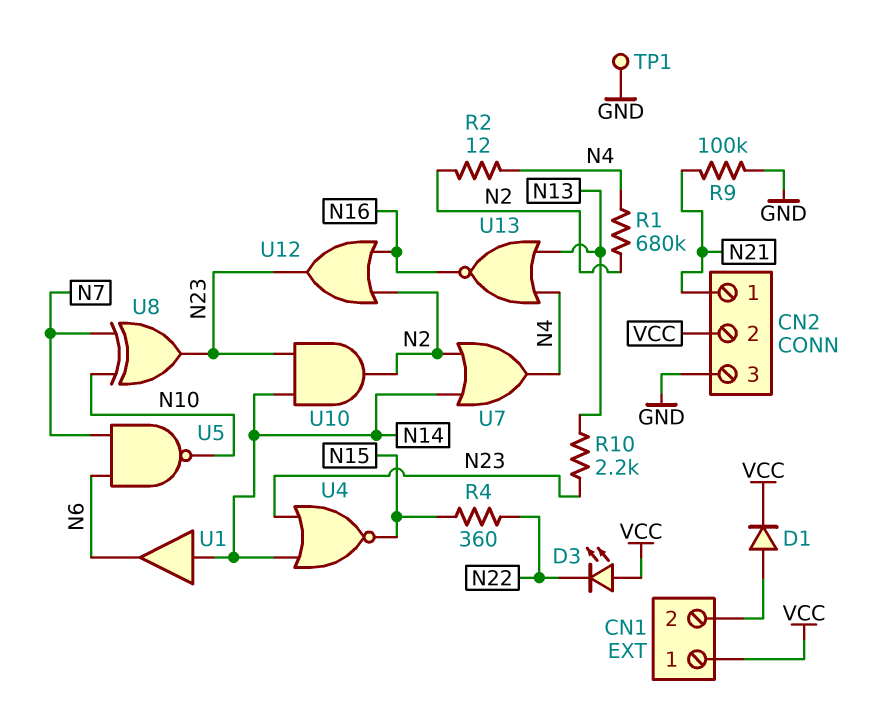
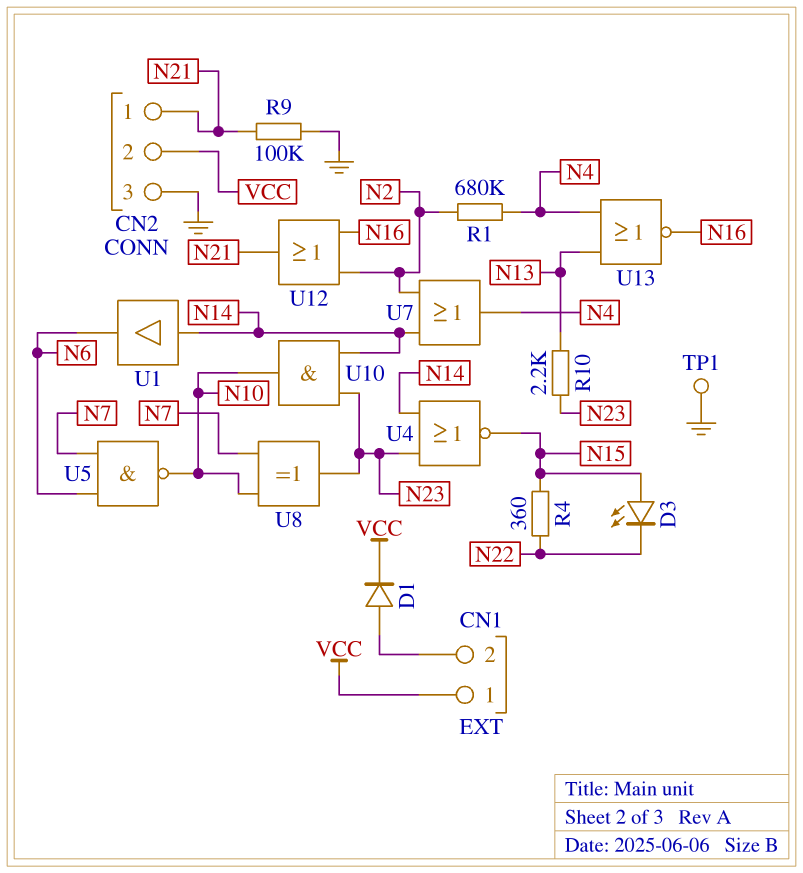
D3: LED (A VCC, K N22) -> LED (A N15, K N22)
R2: 12 (N2, N4) -> none
U10: AND (in N14, in N23, out N2) -> AND (in N14, in N23, out N10)
U12: OR (in N2, in N16, out N23) -> OR (in N2, in N16, out N21)

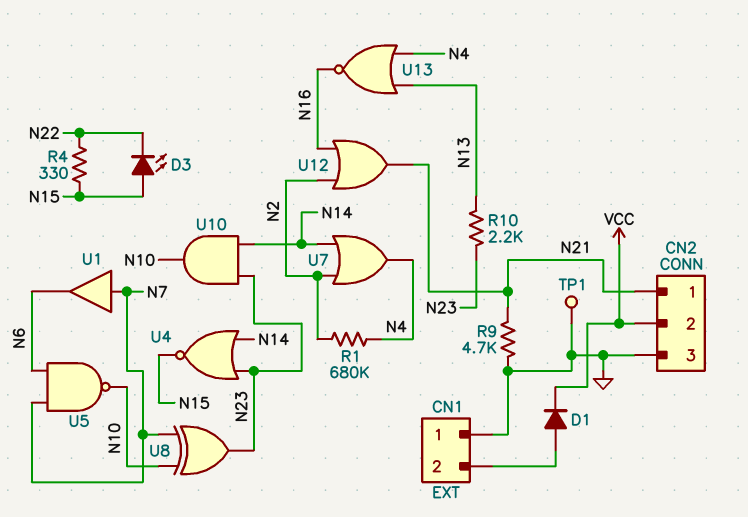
CN1 pin 1: VCC -> GND
R4: 360 (N15, N22) -> 330 (N15, N22)
R9: 100k (GND, N21) -> 4.7k (GND, N21)
U1: buffer (in N14, out N6) -> buffer (in N7, out N6)

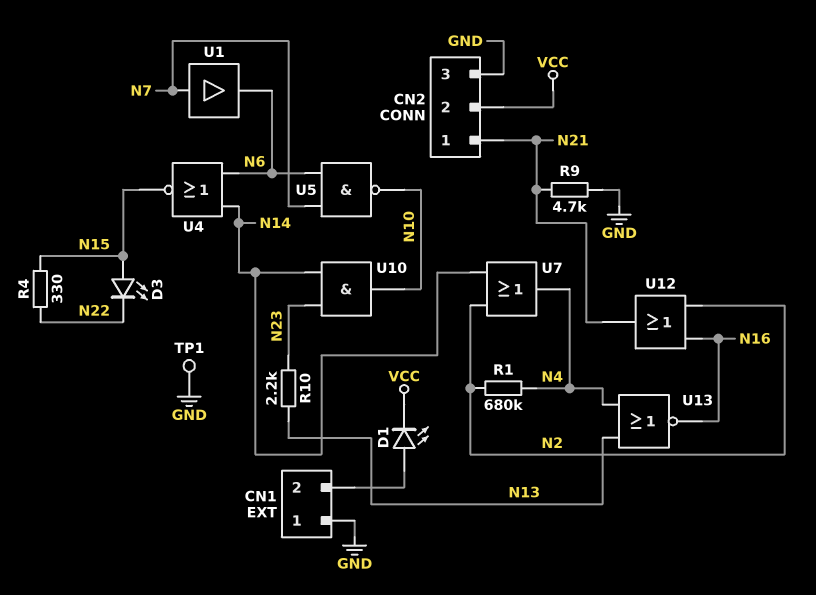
D1: diode (A CN1/2, K VCC) -> LED (A CN1/2, K VCC)
U4: NOR (in N14, in N23, out N15) -> NOR (in N6, in N14, out N15)
U8: XOR (in N7, in N10, out N23) -> none

